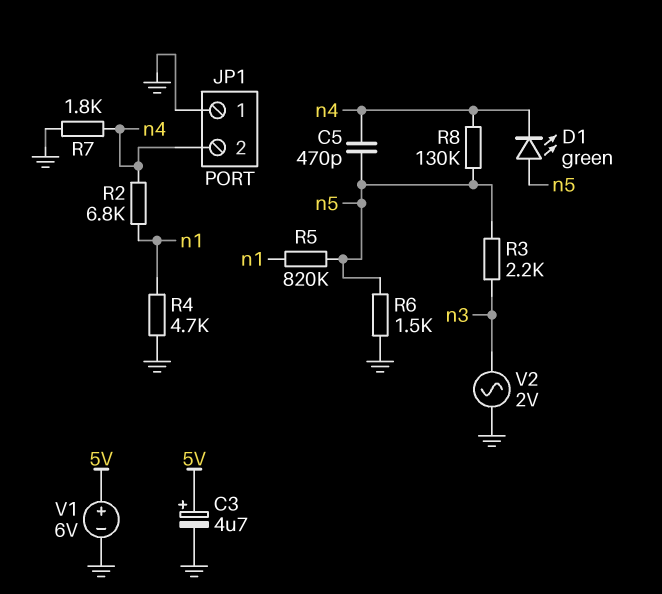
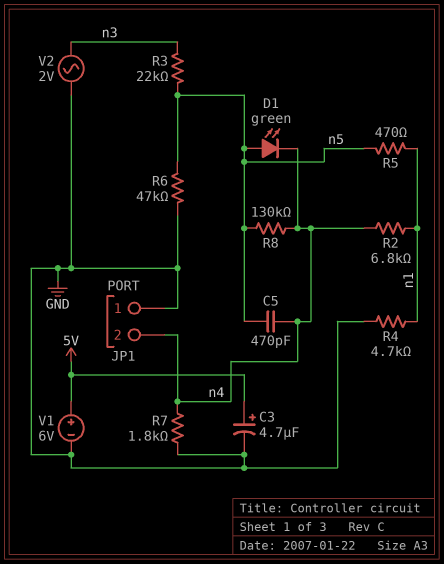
R3: 2.2k (n3, n5) -> 22k (n3, n5)
R5: 820k (n1, n5) -> 470 (n1, n5)
R6: 1.5k (GND, n5) -> 47k (GND, n5)

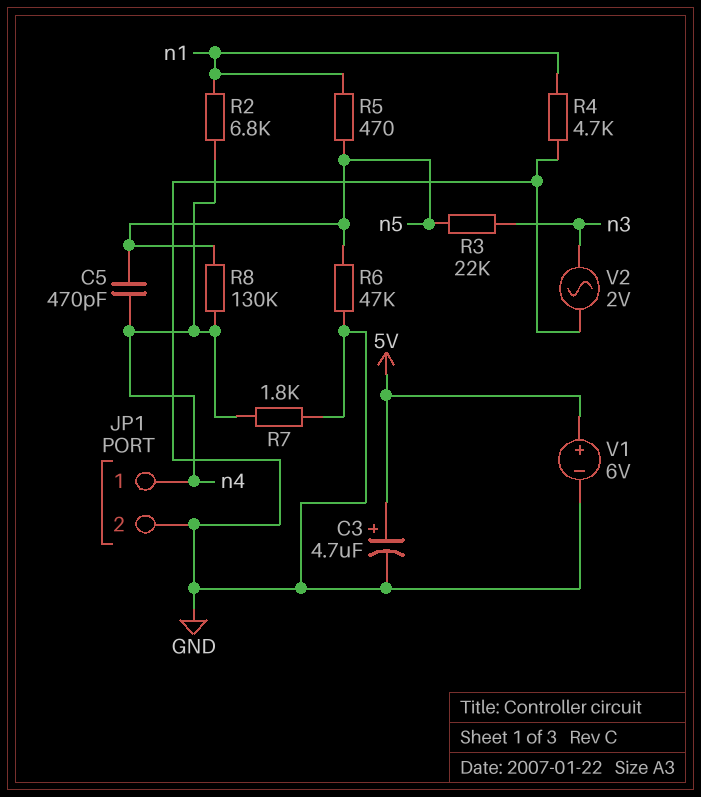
D1: LED green (A n5, K n4) -> none
JP1 pin 1: GND -> n4
JP1 pin 2: n4 -> GND

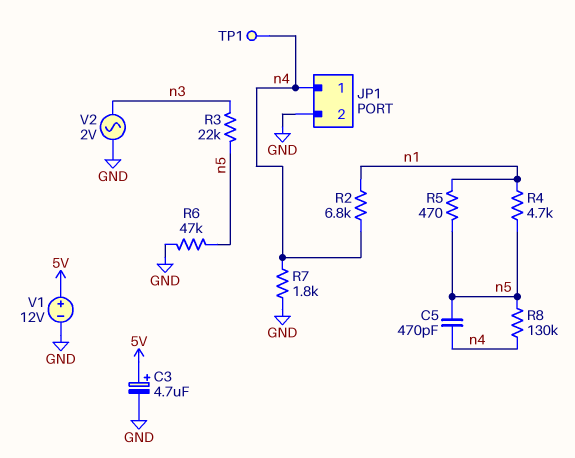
R4: 4.7k (GND, n1) -> 4.7k (n1, n5)
TP1: none -> test point (n4)
V1: 6V (plus 5V, minus GND) -> 12V (plus 5V, minus GND)

